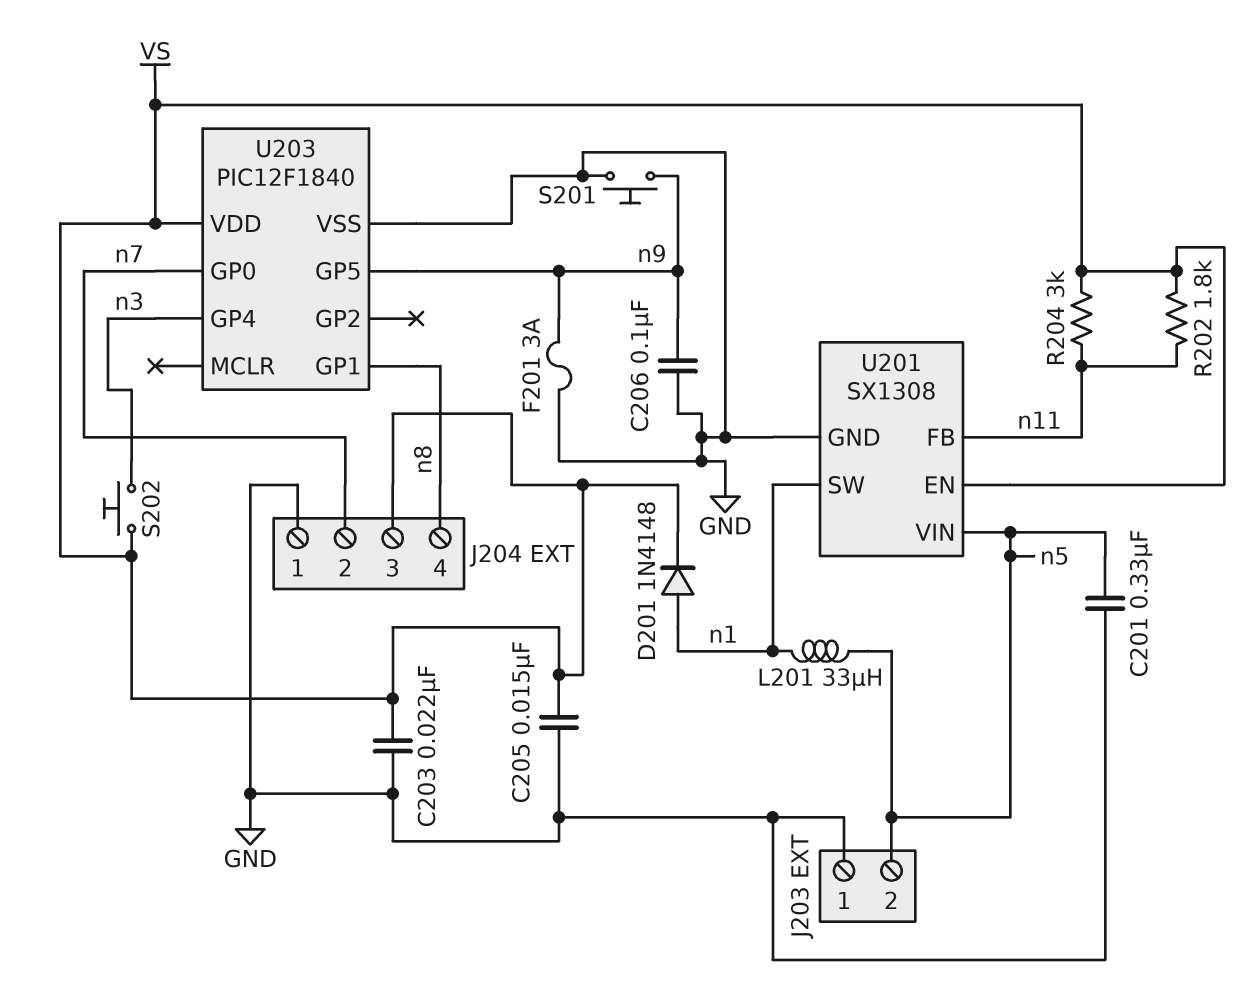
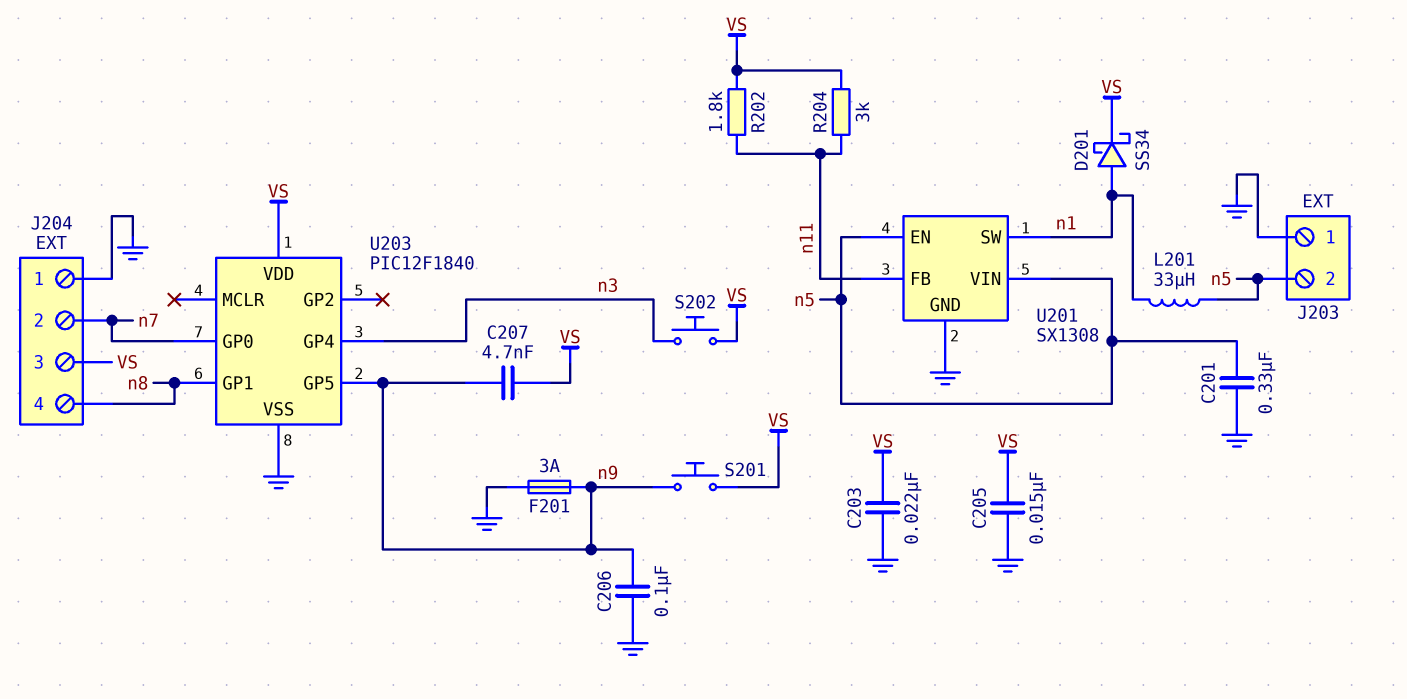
C207: none -> 4.7nF (VS, n9)
D201: diode 1N4148 (A n1, K VS) -> schottky SS34 (A n1, K VS)
S201: button (GND, n9) -> button (VS, n9)
U201 pin EN: VS -> n5

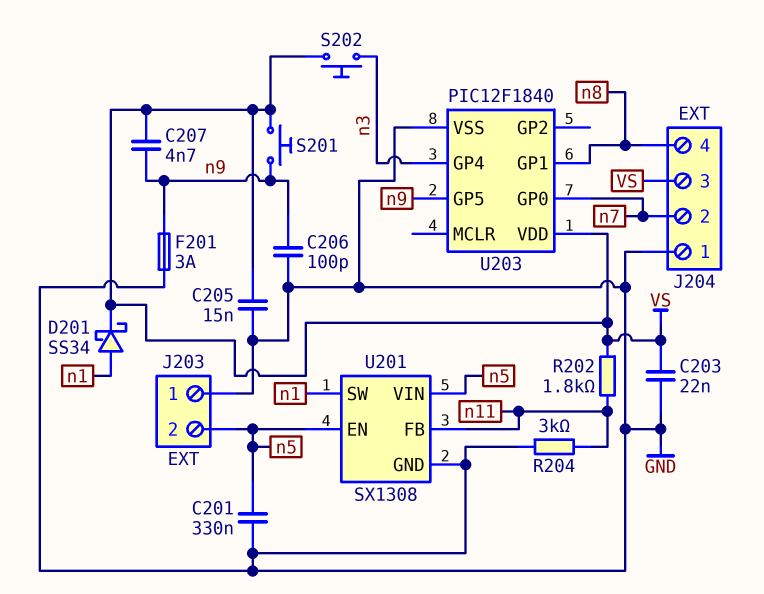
C206: 100nF (GND, n9) -> 100pF (GND, n9)
L201: 33uH (n1, n5) -> none
R204: 3k (VS, n11) -> 3k (GND, n11)

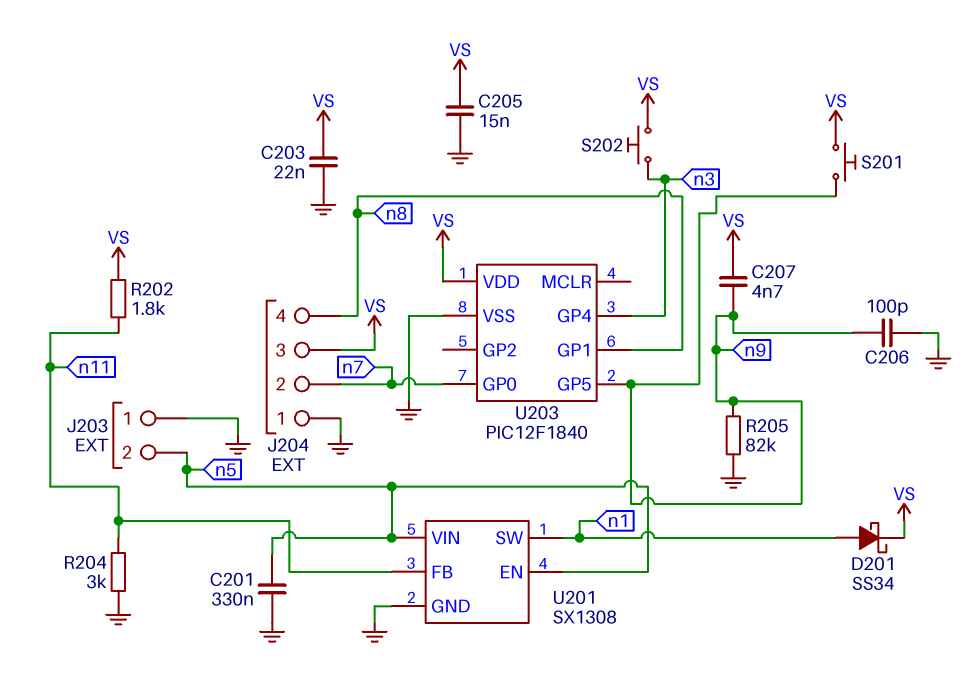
F201: 3A (GND, n9) -> none
R205: none -> 82k (GND, n9)

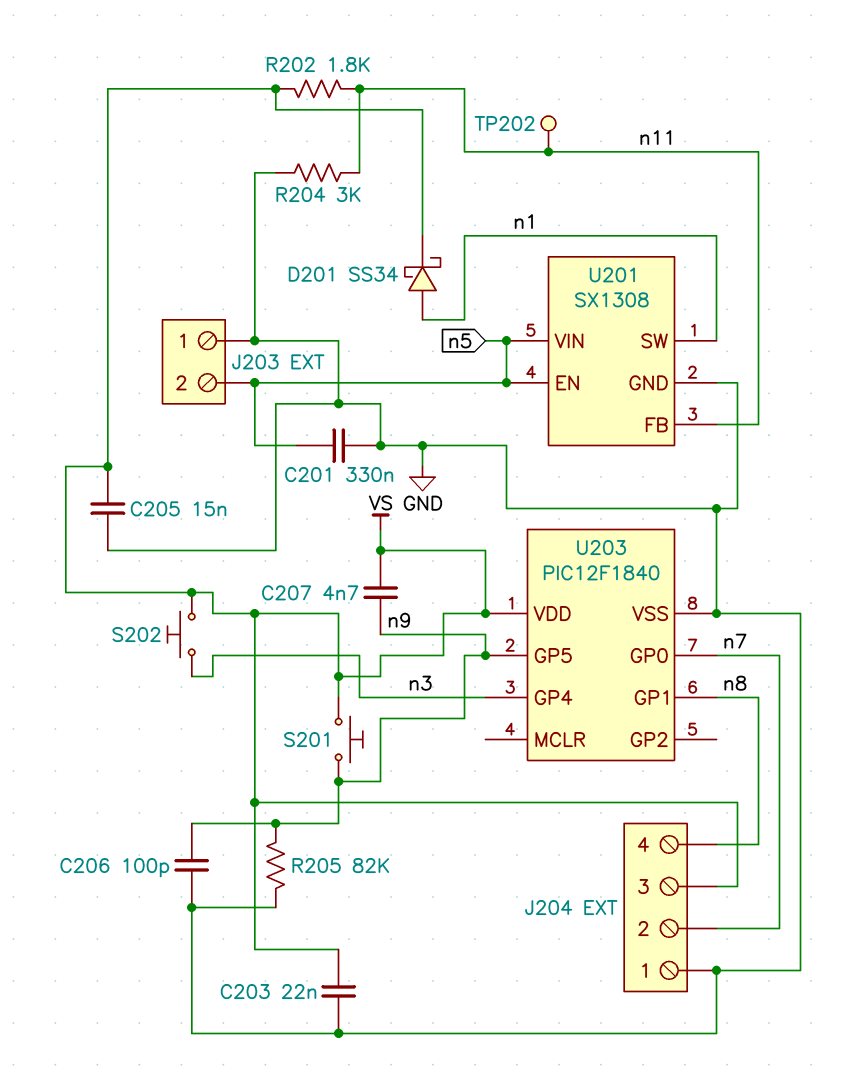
TP202: none -> test point (n11)

